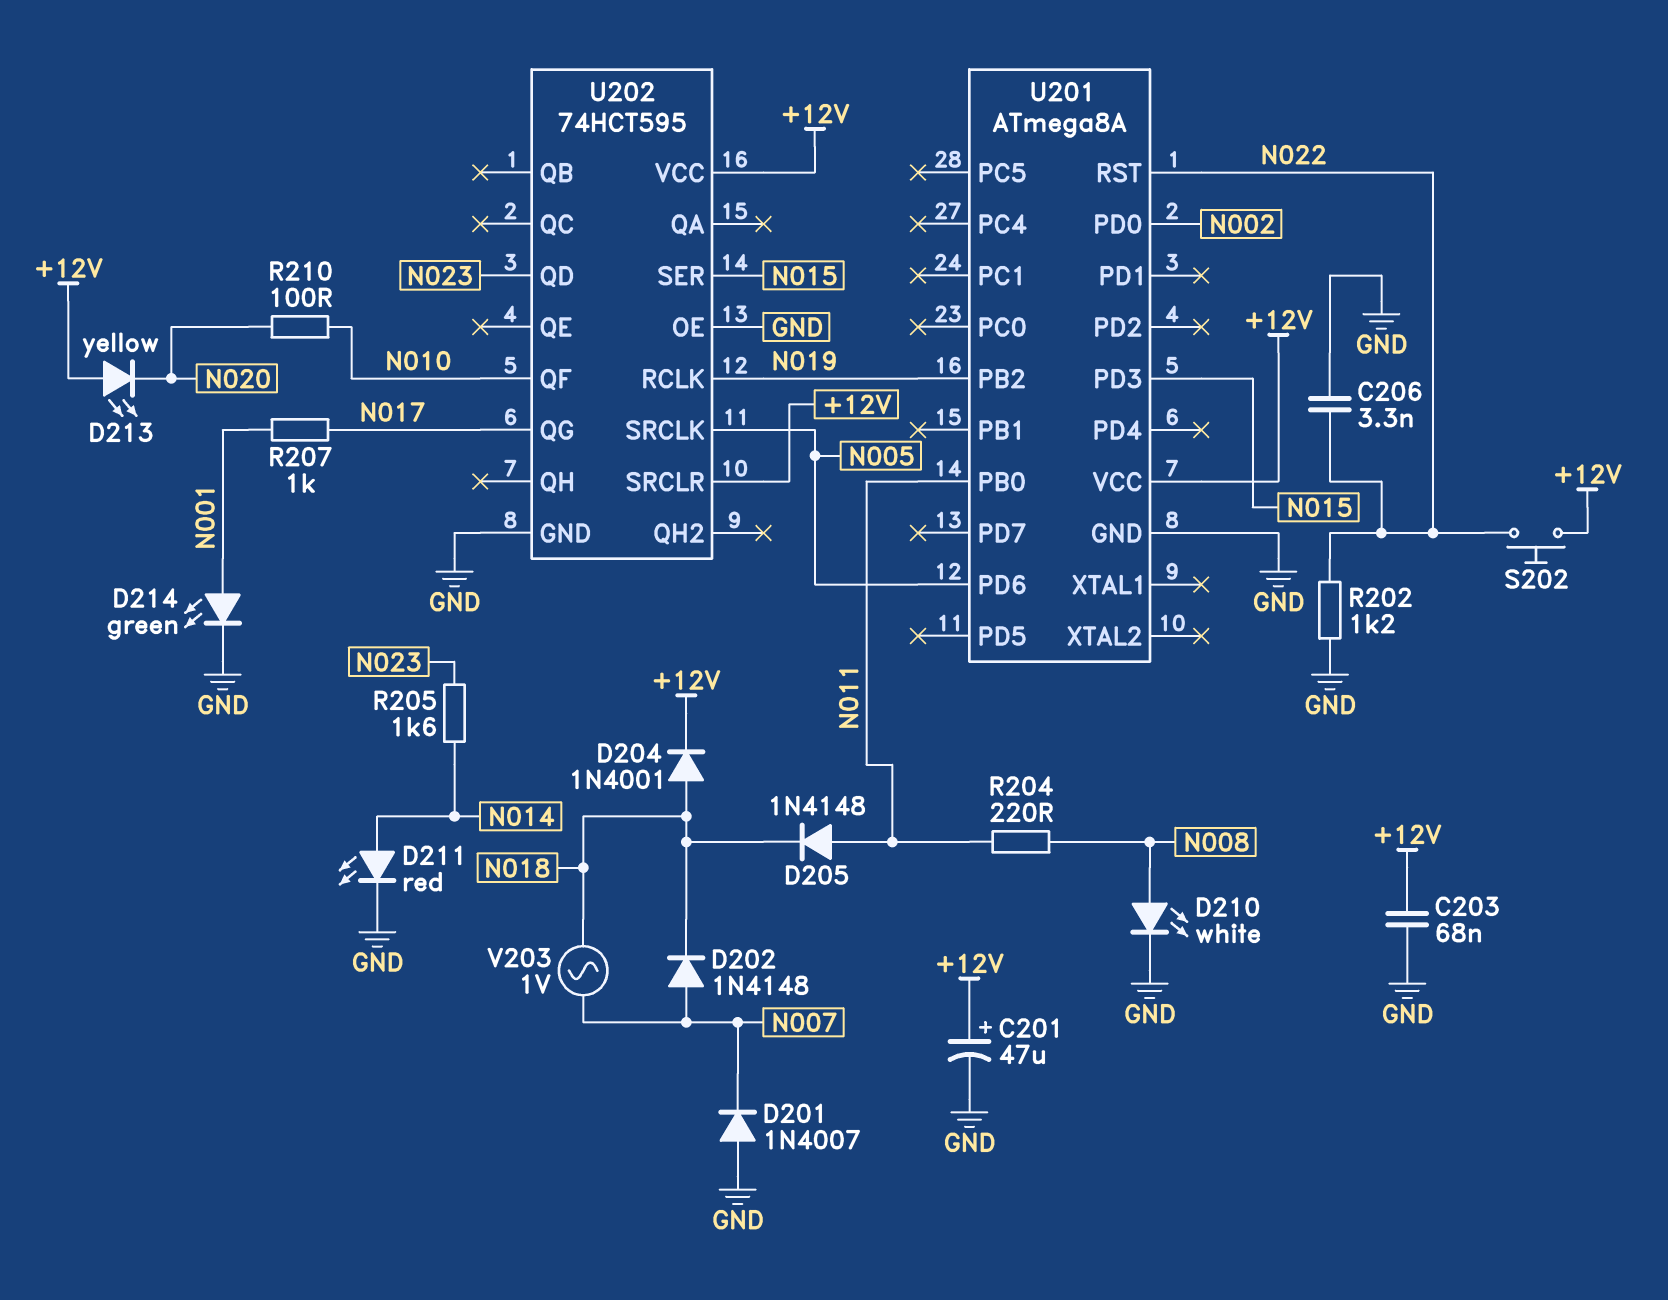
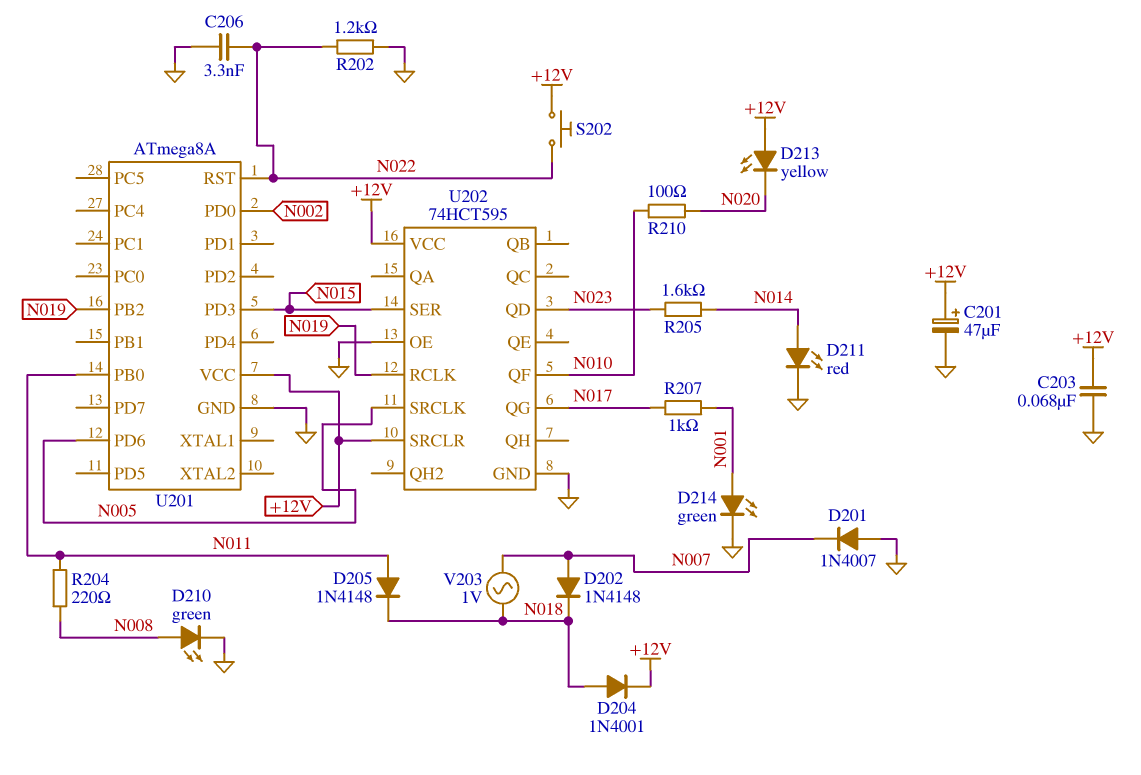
D210: LED white (A N008, K GND) -> LED green (A N008, K GND)

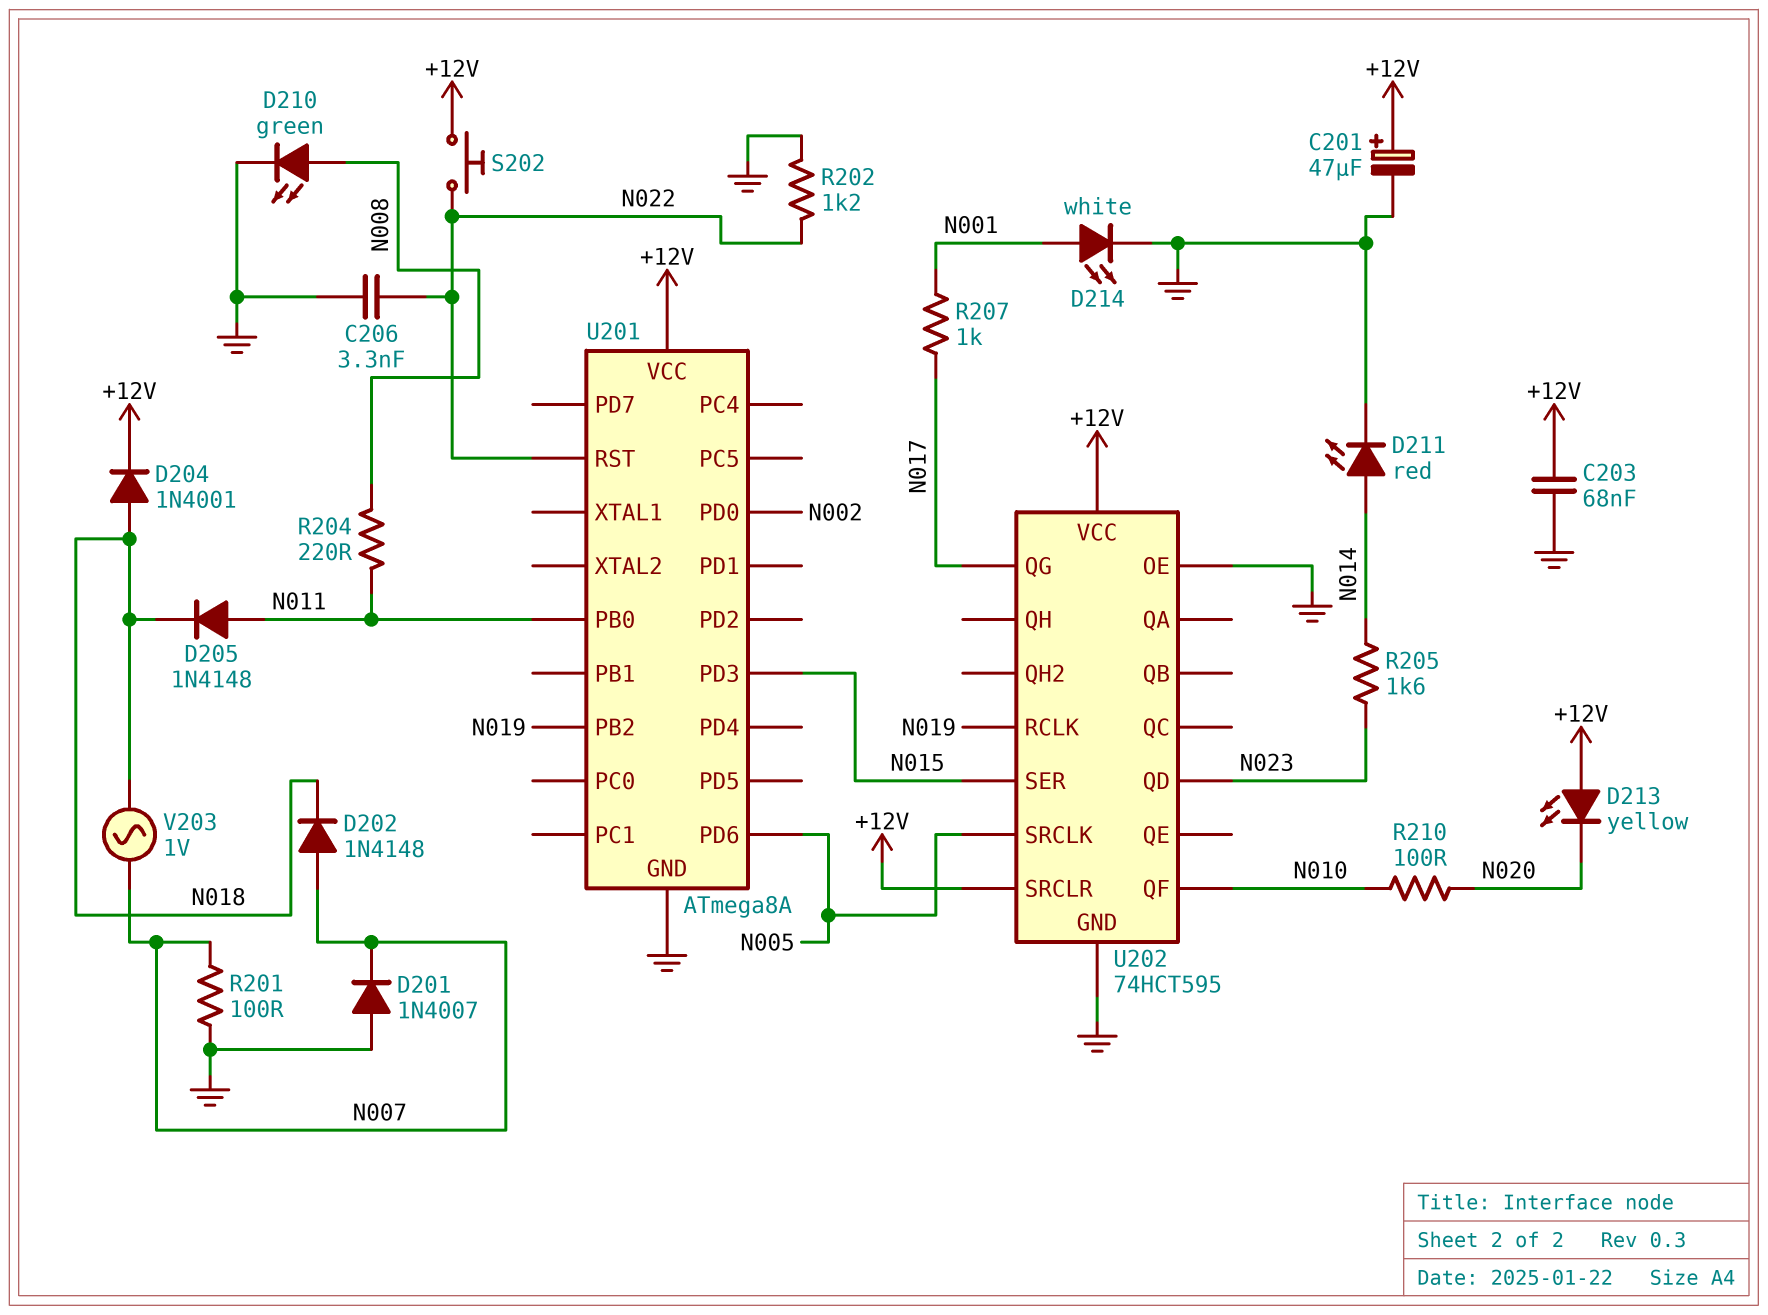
D214: LED green (A N001, K GND) -> LED white (A N001, K GND)
R201: none -> 100 (GND, N007)

